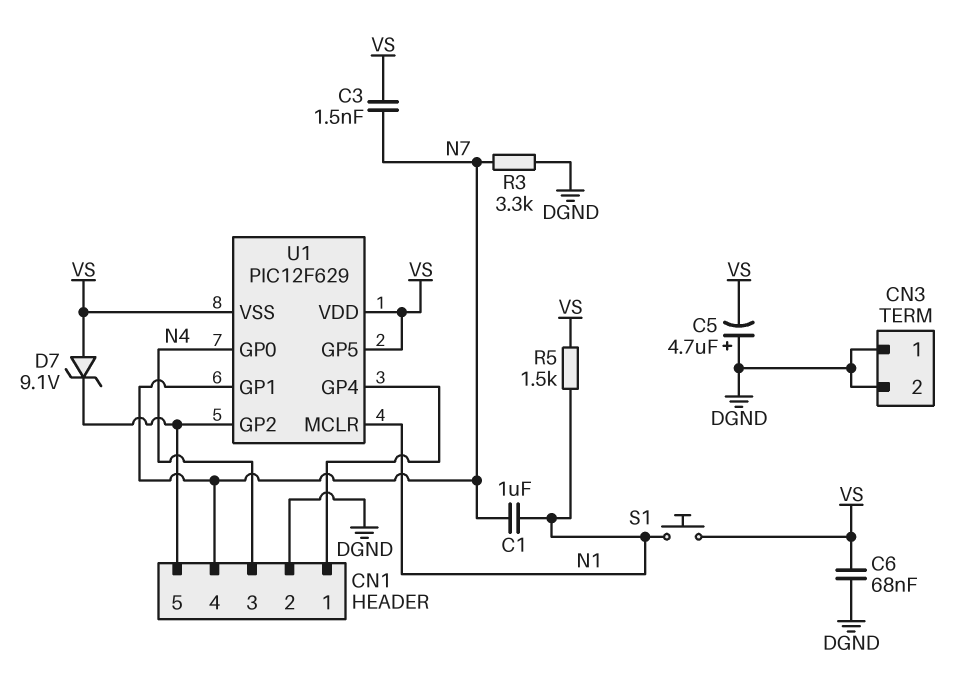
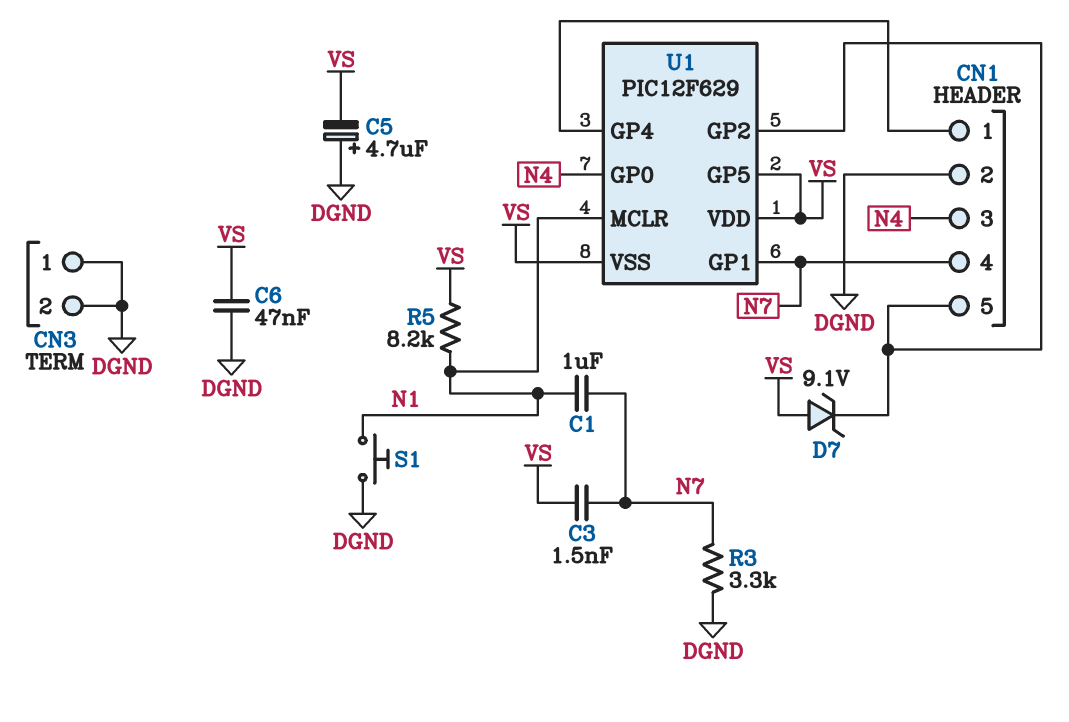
C6: 68nF (DGND, VS) -> 47nF (DGND, VS)
R5: 1.5k (N1, VS) -> 8.2k (N1, VS)
S1: button (N1, VS) -> button (DGND, N1)

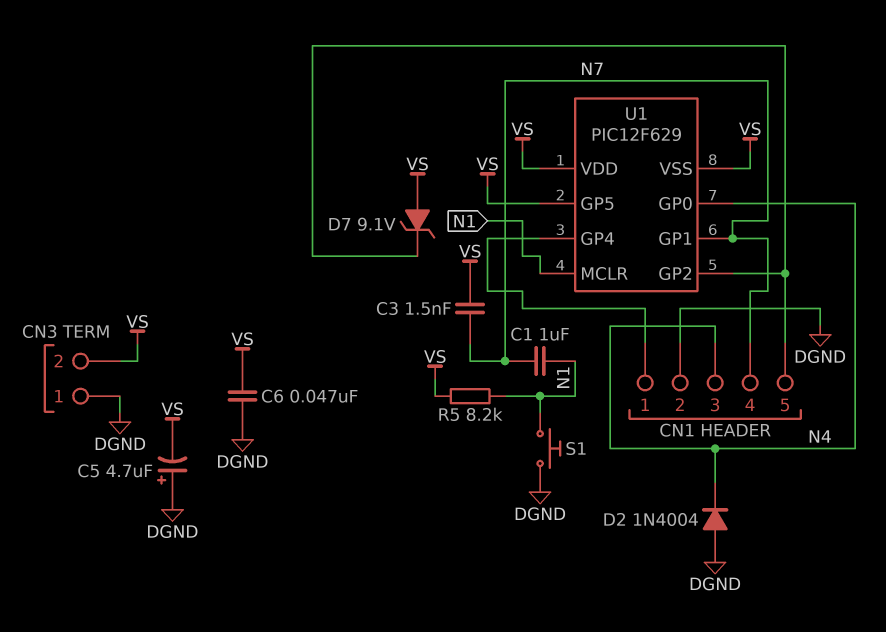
CN3 pin 2: DGND -> VS
D2: none -> diode 1N4004 (A DGND, K N4)
R3: 3.3k (DGND, N7) -> none

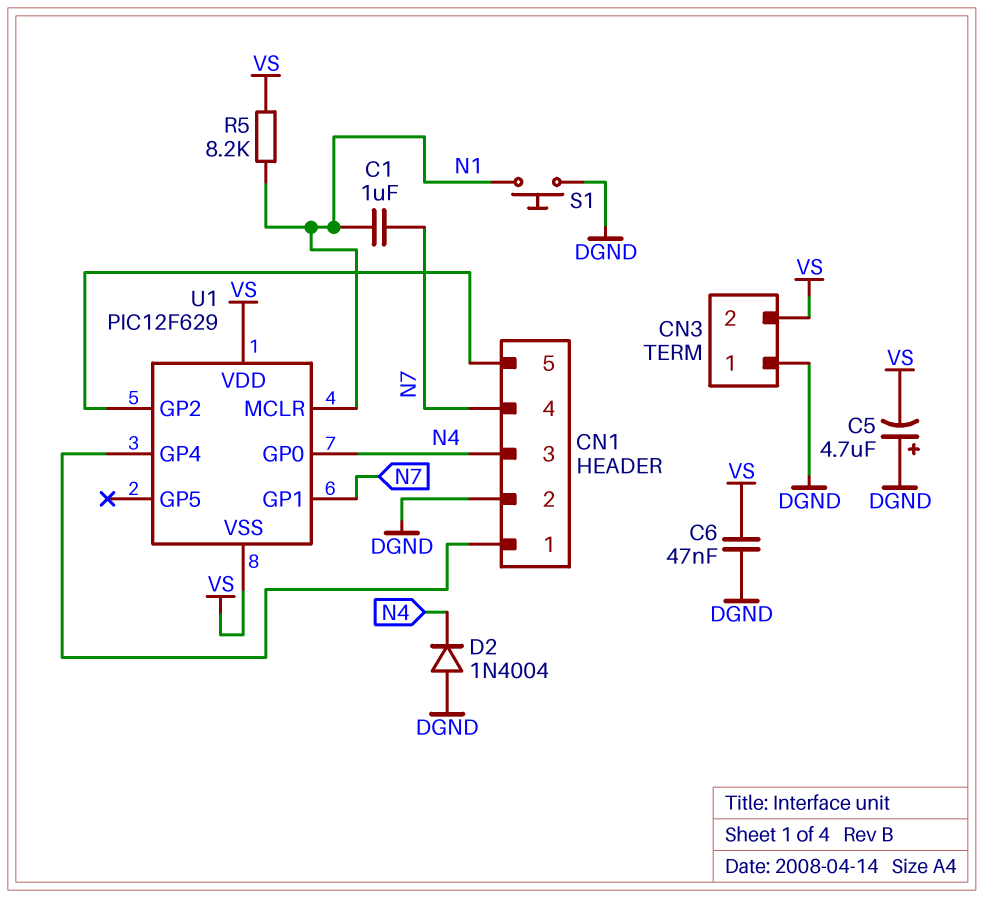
C3: 1.5nF (N7, VS) -> none
D7: zener 9.1V (A VS, K CN1/5) -> none
U1 pin GP5: VS -> none

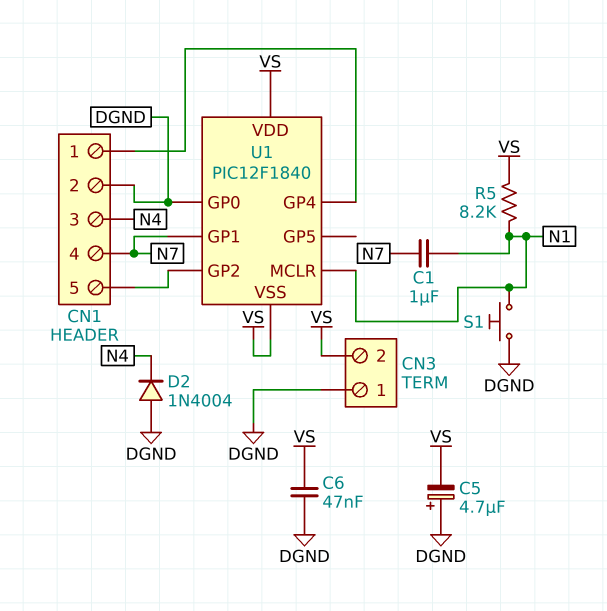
U1: PIC12F629 -> PIC12F1840
U1 pin GP0: N4 -> DGND

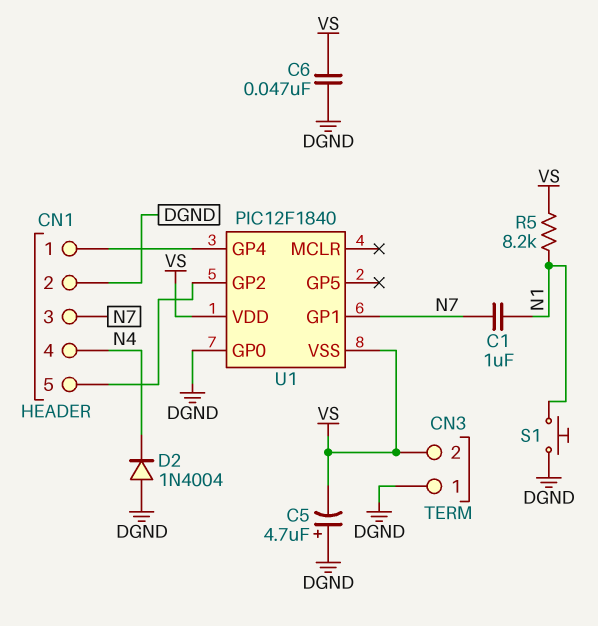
CN1 pin 3: N4 -> N7
CN1 pin 4: N7 -> N4
U1 pin MCLR: N1 -> none

